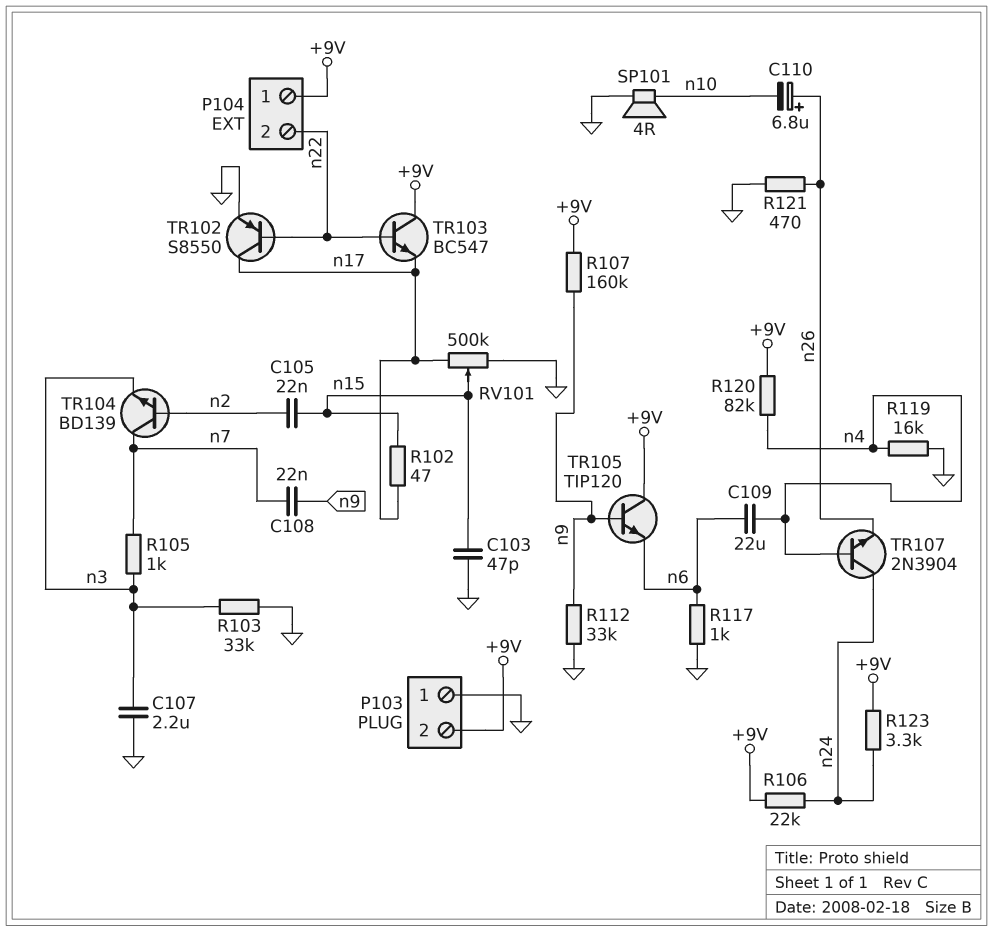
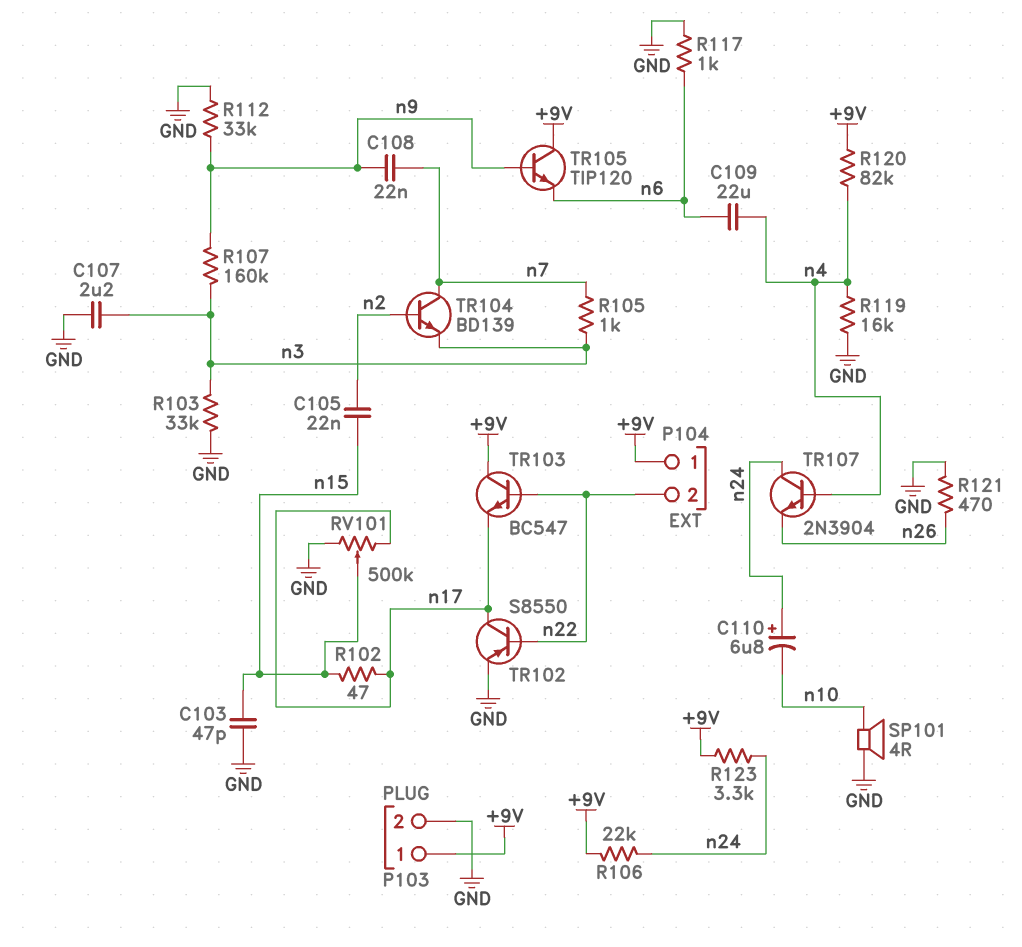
C110: 6.8uF (plus n26, minus n10) -> 6.8uF (plus n24, minus n10)
P103 pin 1: GND -> +9V
P103 pin 2: +9V -> GND
R107: 160k (+9V, n9) -> 160k (n3, n9)

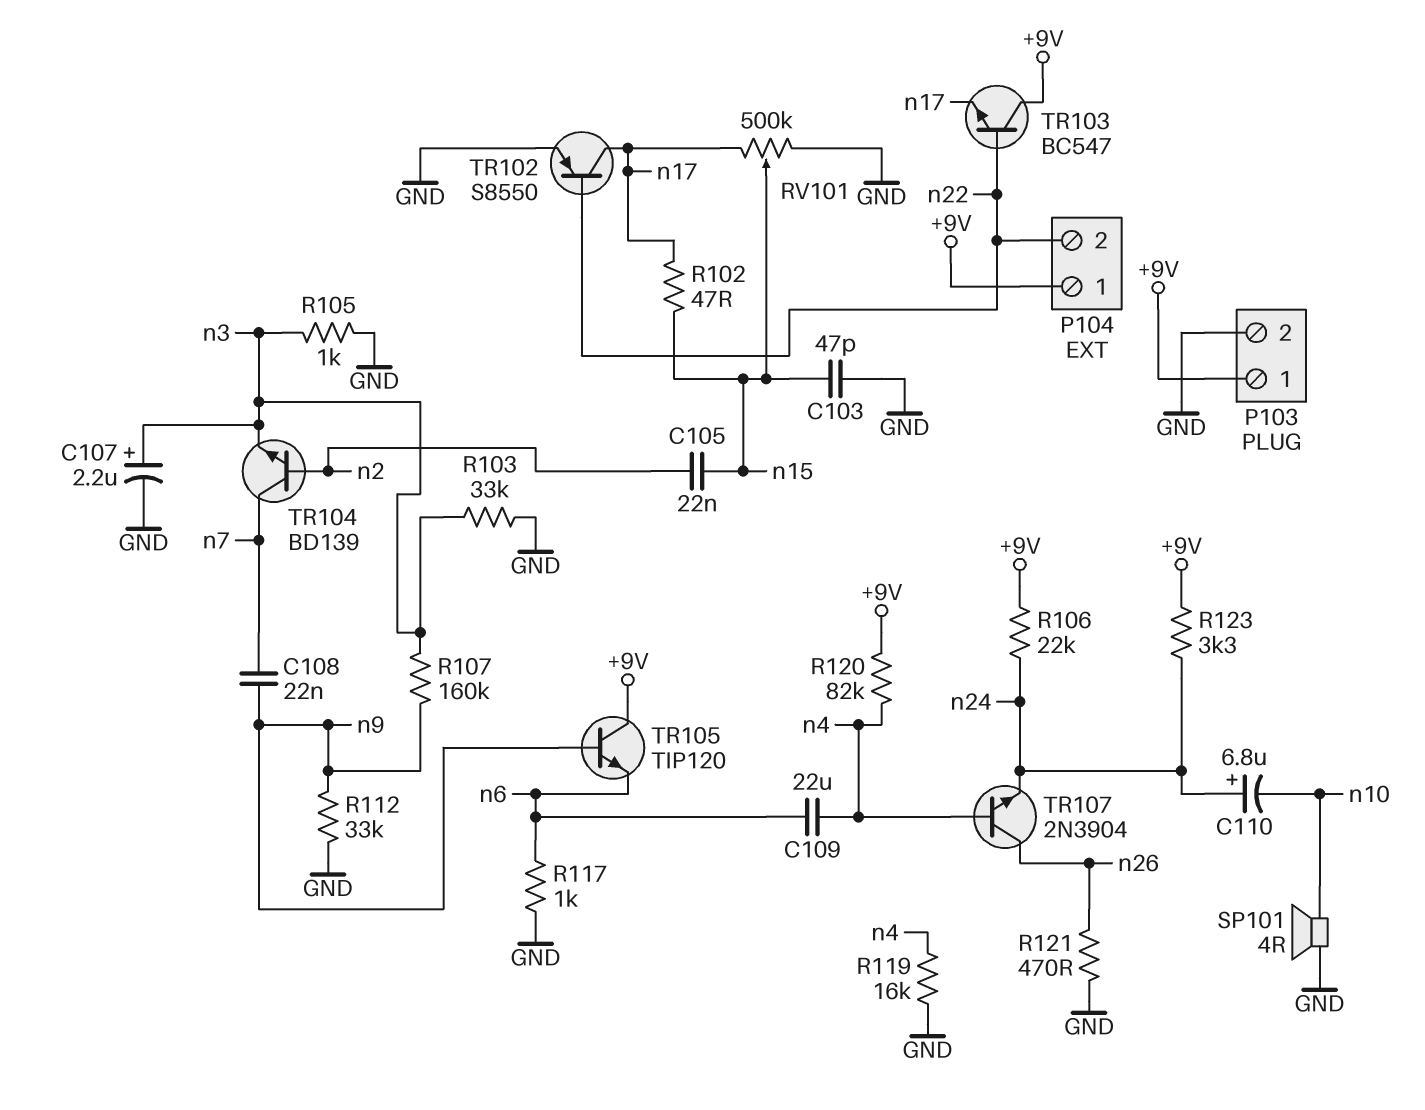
C107: 2.2uF (GND, n3) -> 2.2uF (plus n3, minus GND)
R105: 1k (n3, n7) -> 1k (GND, n3)
TR107: NPN 2N3904 (B n4, C n24, E n26) -> NPN 2N3904 (B n4, C n26, E n24)

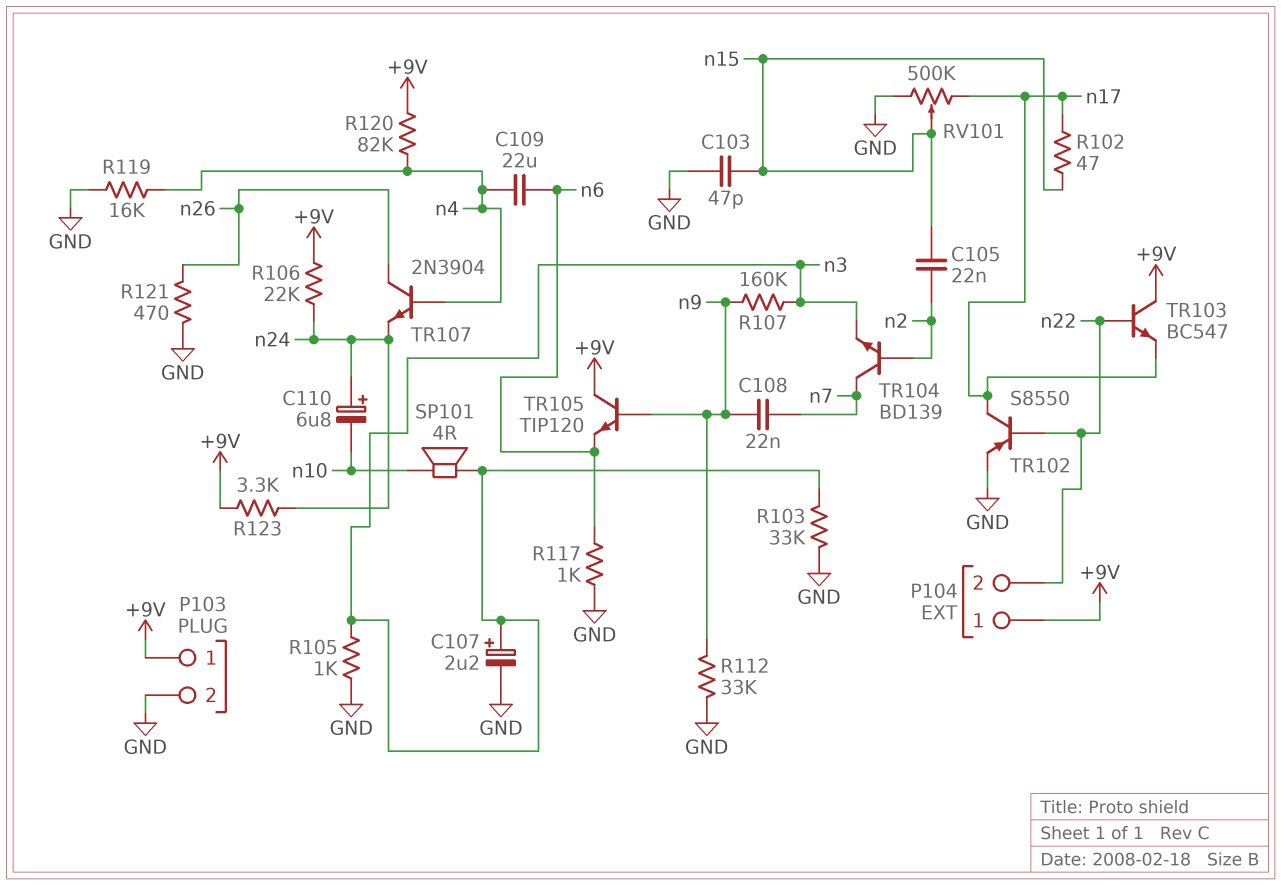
SP101: speaker 4R (GND, n10) -> speaker 4R (n3, n10)

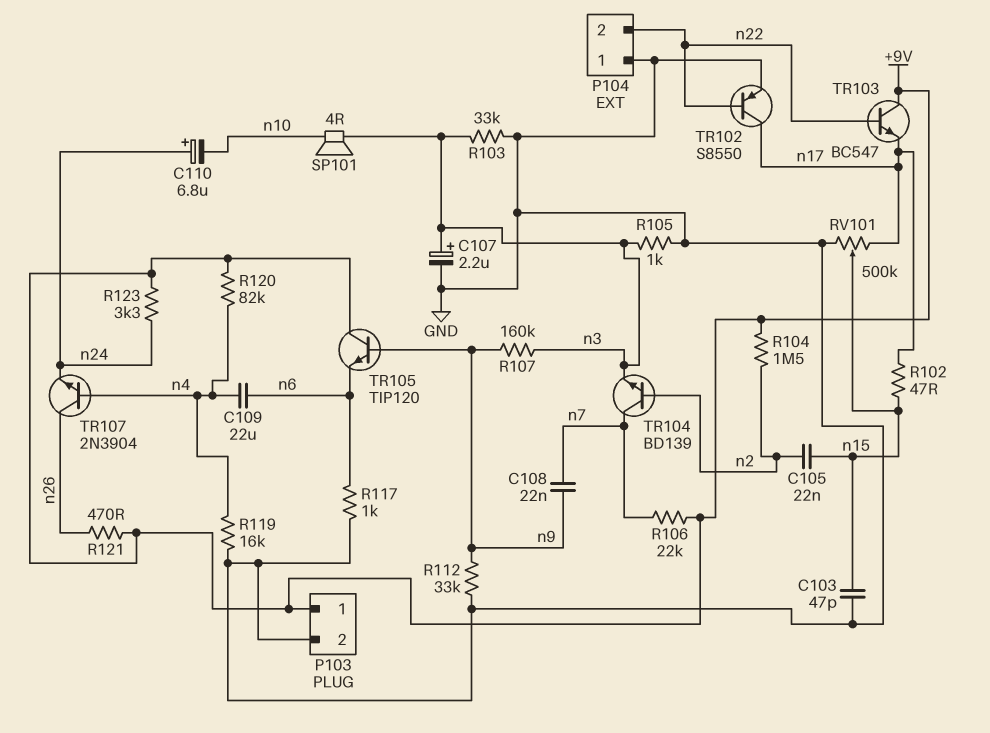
P104 pin 1: +9V -> GND
R104: none -> 1.5M (+9V, n2)
R106: 22k (+9V, n24) -> 22k (+9V, n7)
R121: 470 (GND, n26) -> 470 (+9V, n26)

